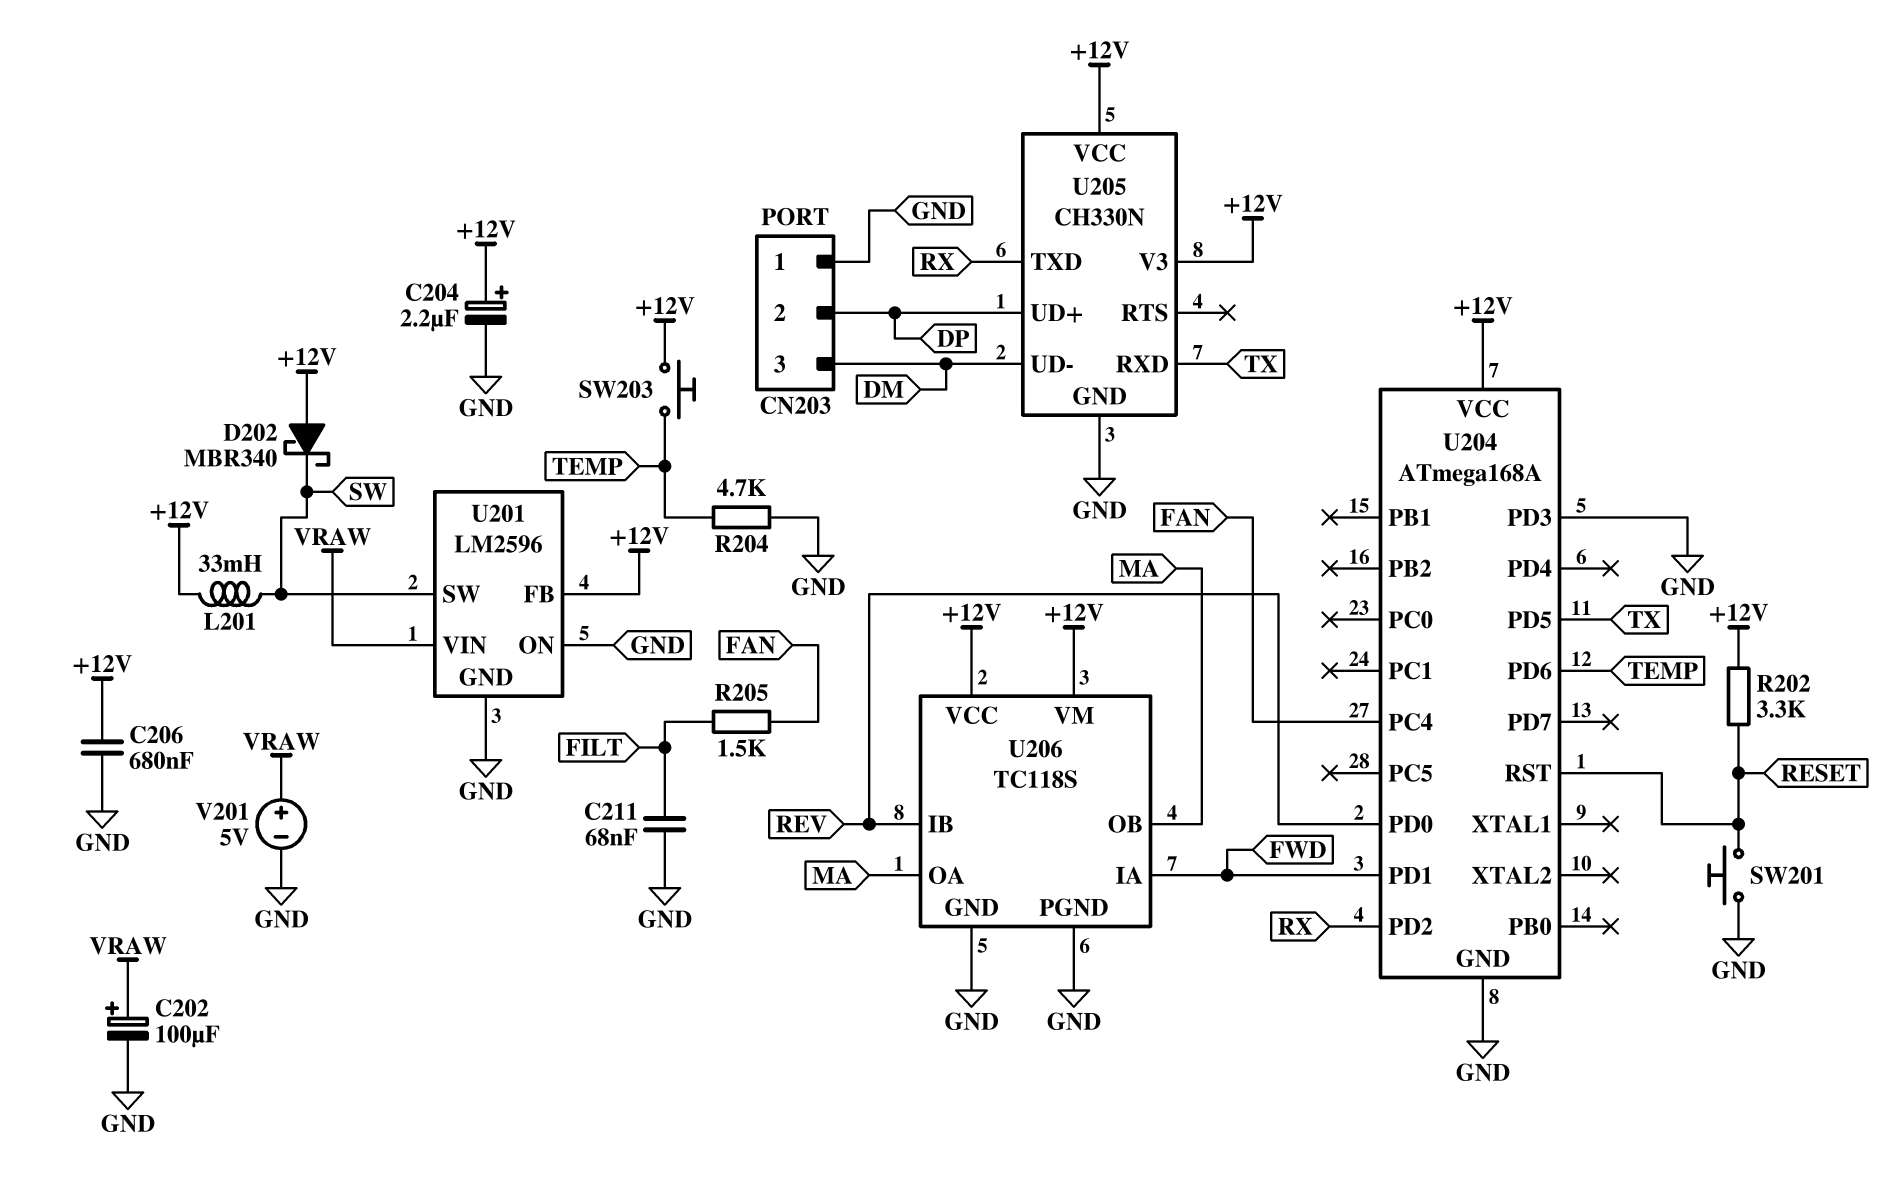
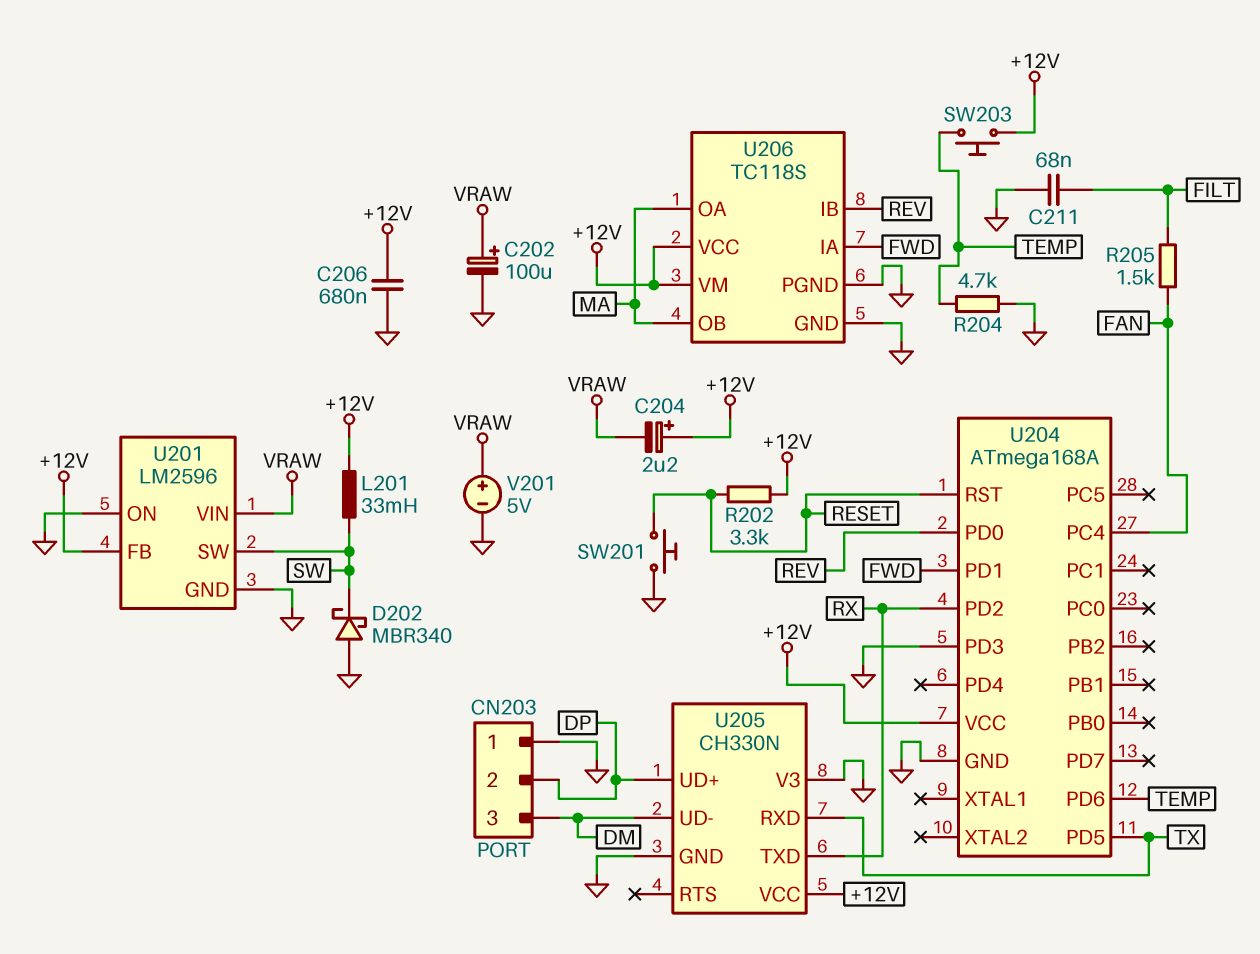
C204: 2.2uF (plus +12V, minus GND) -> 2.2uF (plus +12V, minus VRAW)
D202: schottky MBR340 (A +12V, K SW) -> schottky MBR340 (A GND, K SW)
U205 pin V3: +12V -> GND

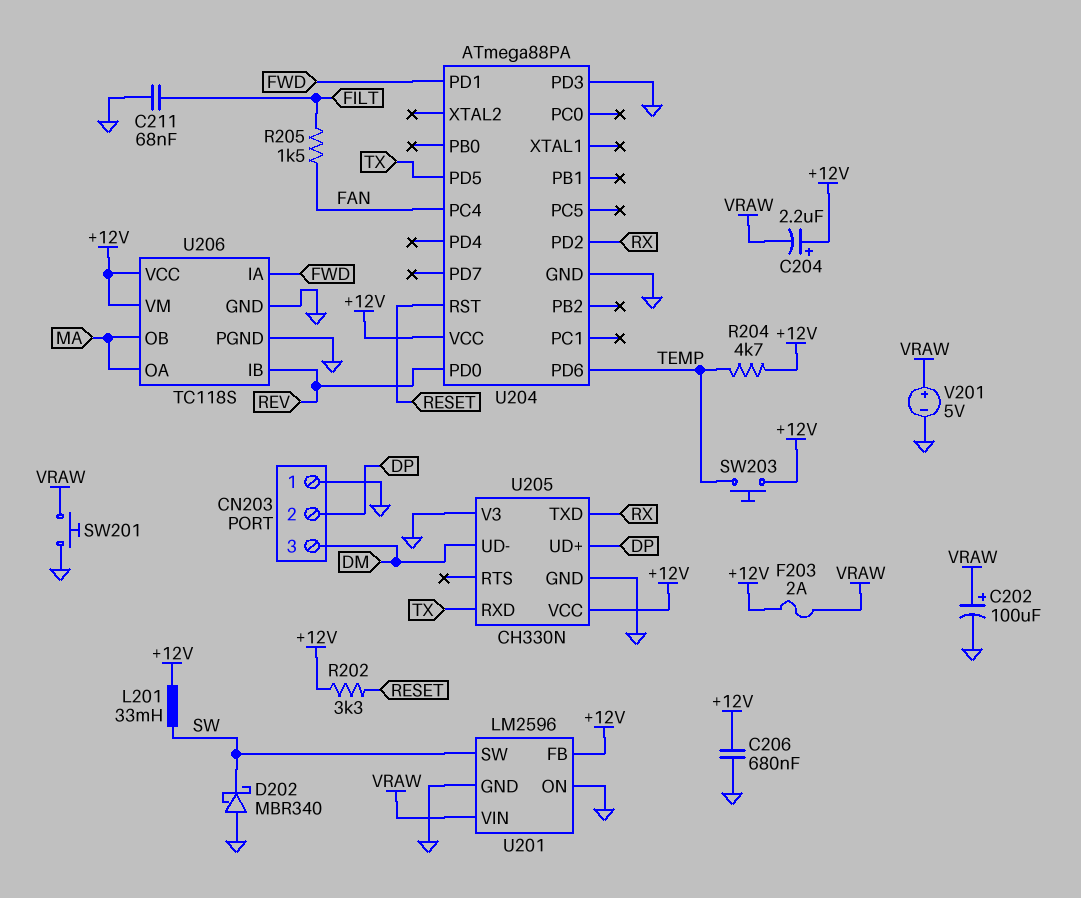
F203: none -> 2A (+12V, VRAW)
R204: 4.7k (GND, TEMP) -> 4.7k (+12V, TEMP)
SW201: button (GND, RESET) -> button (GND, VRAW)
U204: ATmega168A -> ATmega88PA

